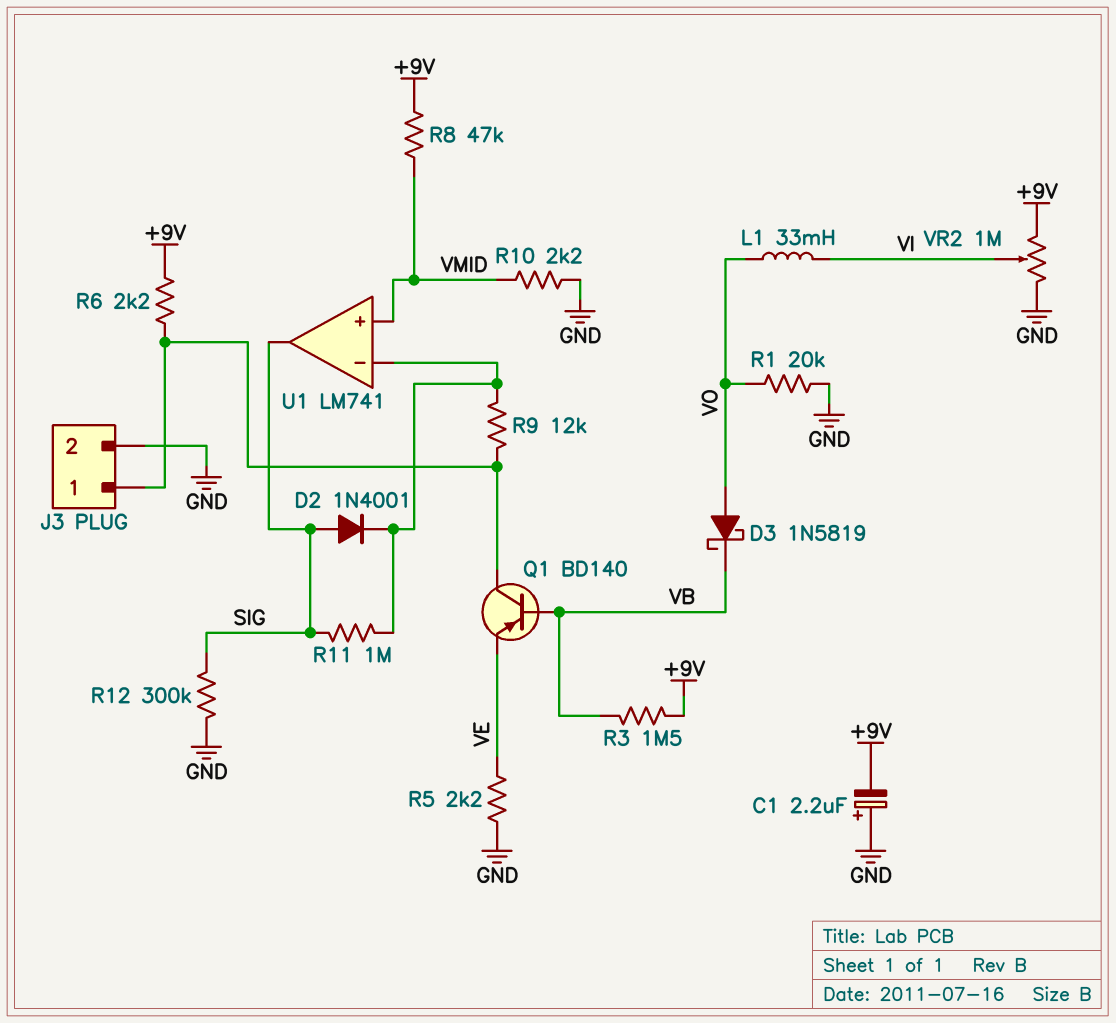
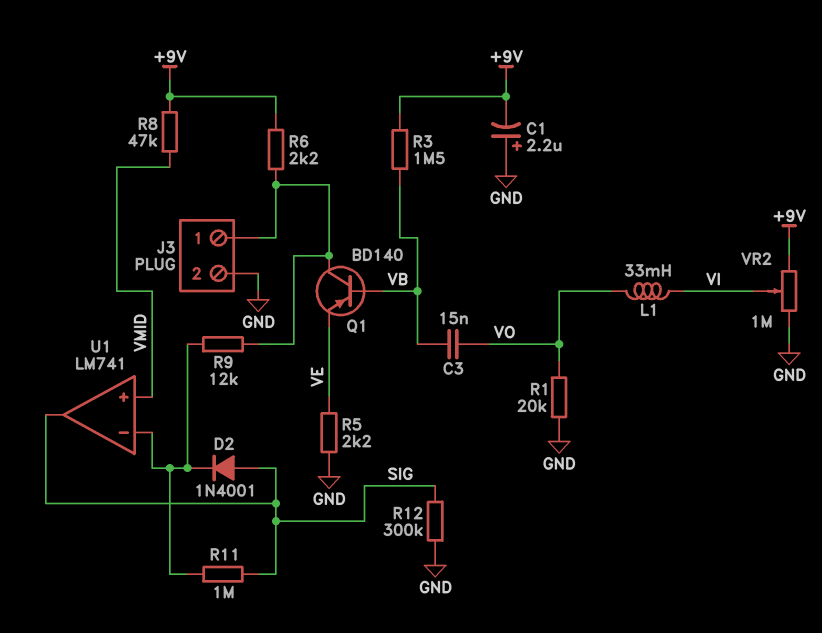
C3: none -> 15nF (VB, VO)
D3: schottky 1N5819 (A VO, K VB) -> none
R10: 2.2k (GND, VMID) -> none

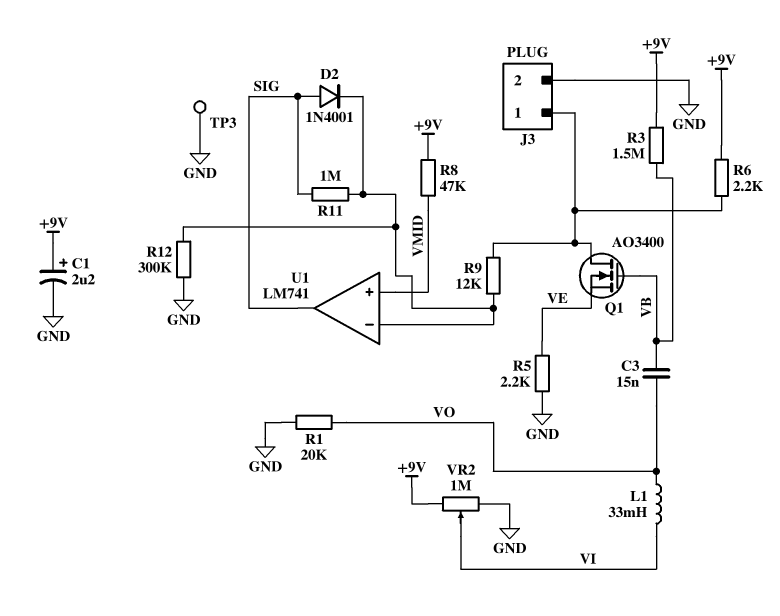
C1: 2.2uF (plus GND, minus +9V) -> 2.2uF (plus +9V, minus GND)
Q1: PNP BD140 (B VB, C J3/1, E VE) -> NMOS AO3400 (G VB, D J3/1, S VE)
R12: 300k (GND, SIG) -> 300k (GND, U1/in-)
TP3: none -> test point (GND)

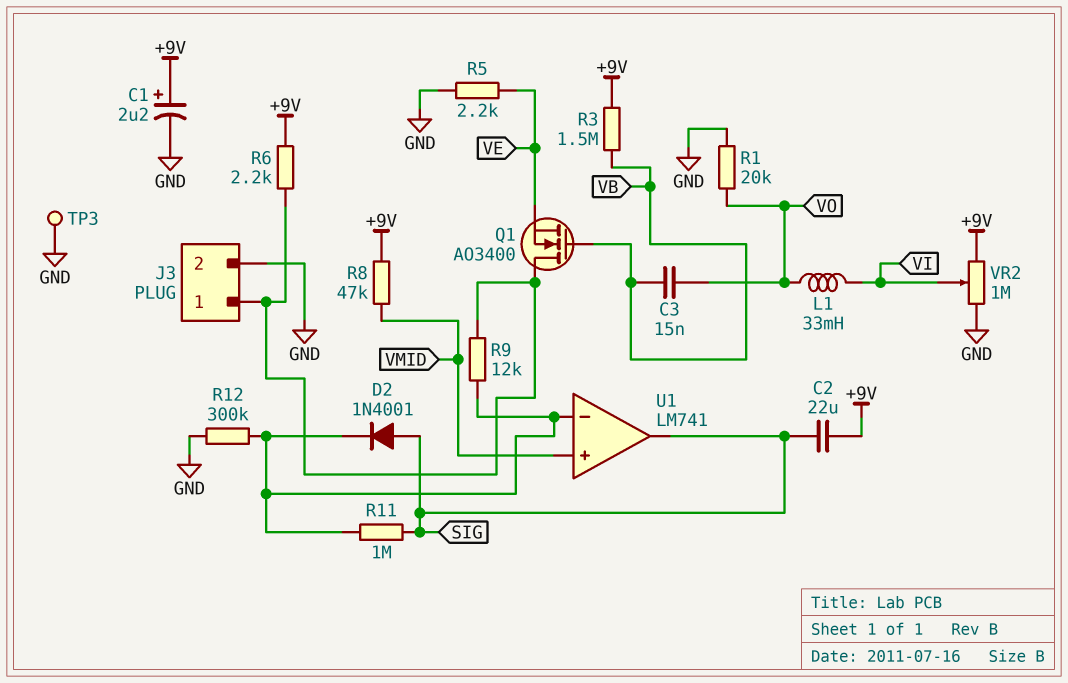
C2: none -> 22uF (+9V, SIG)

